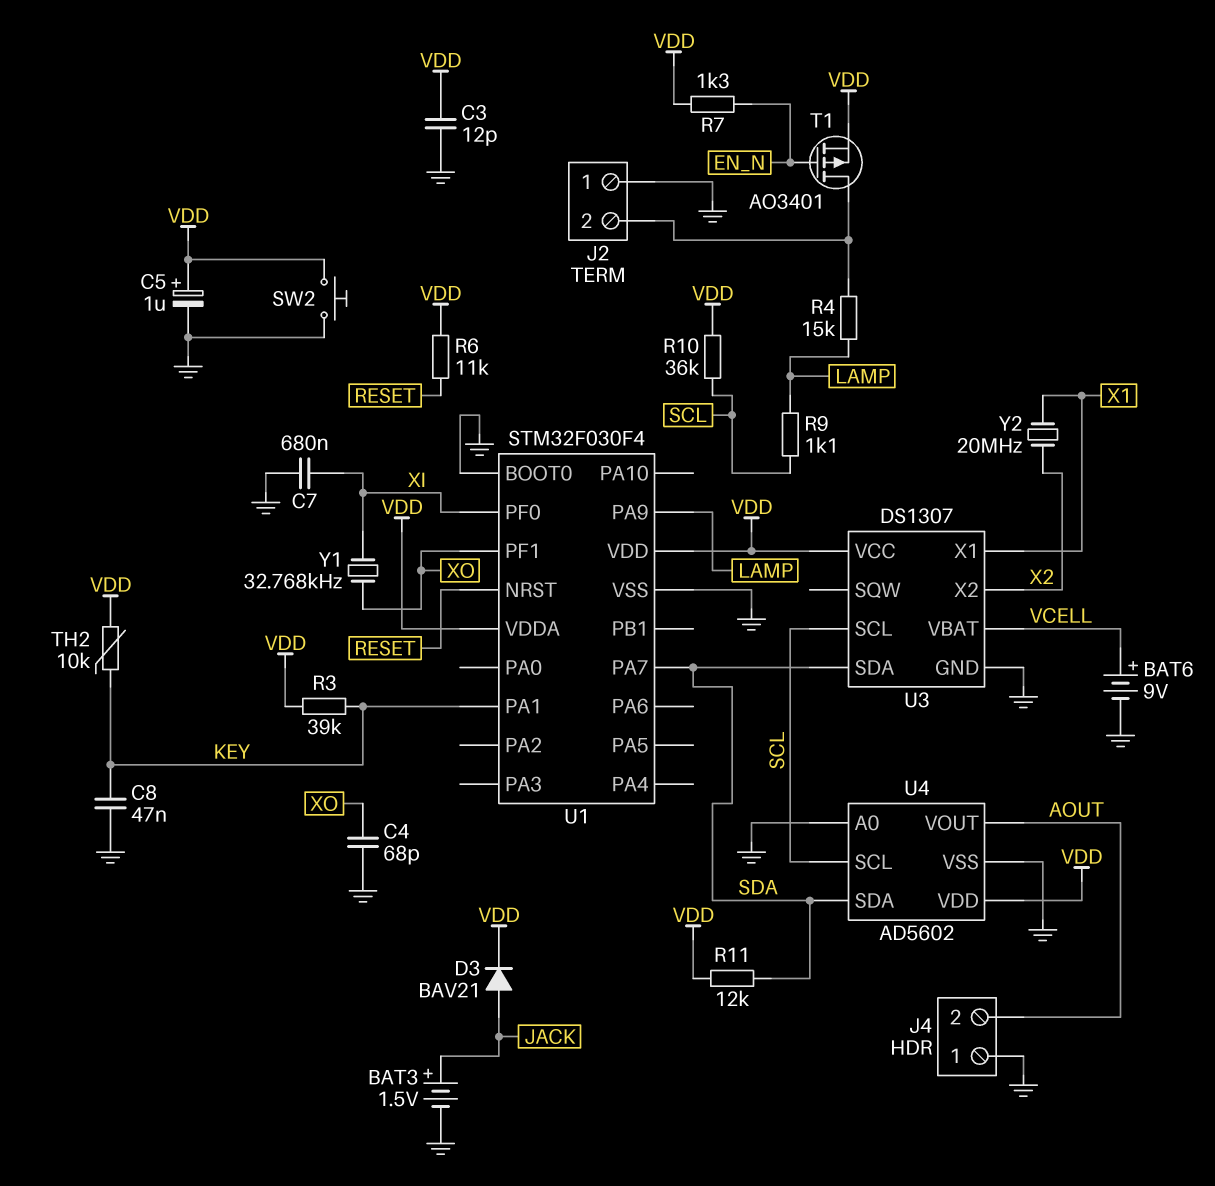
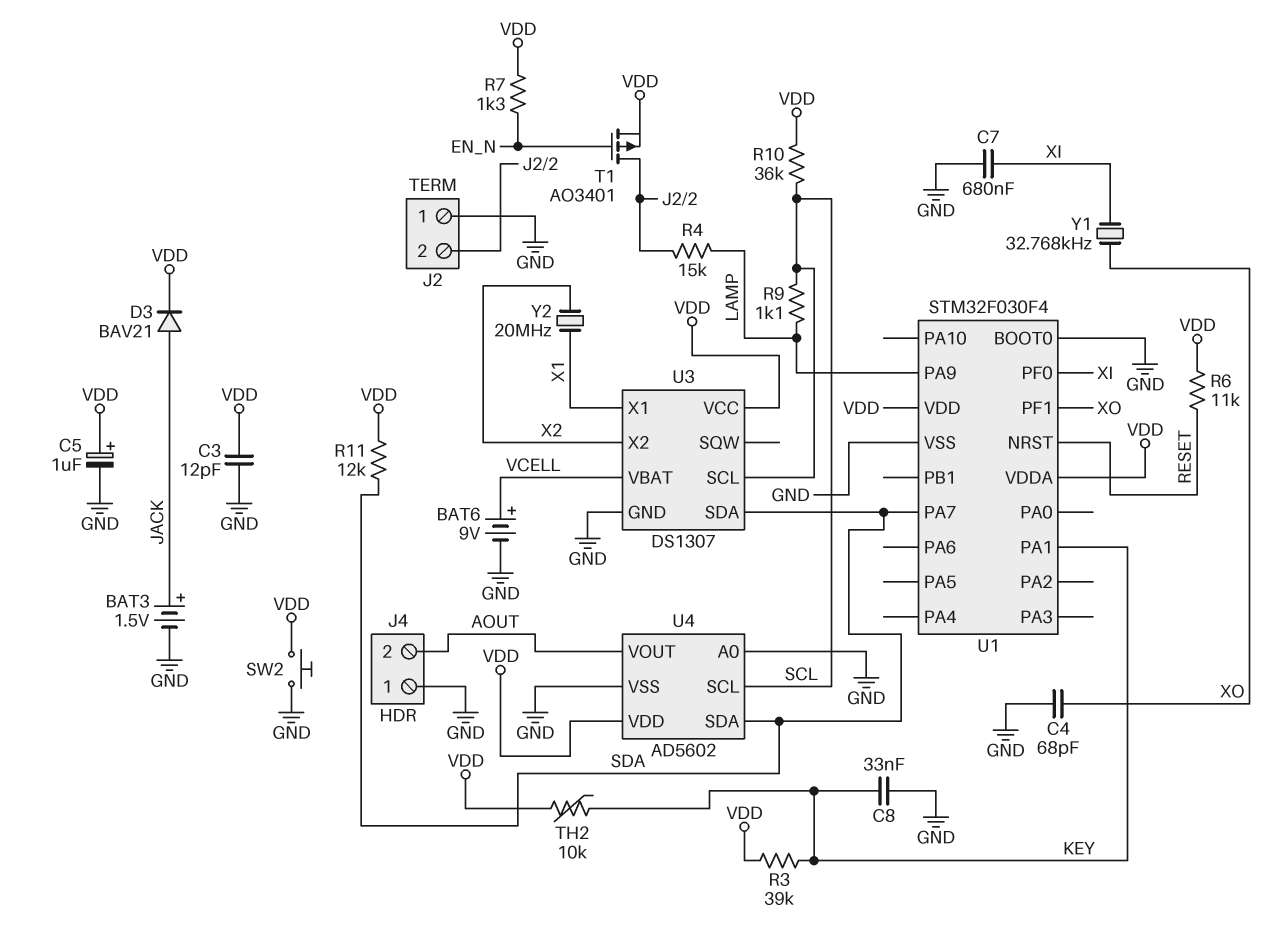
C8: 47nF (GND, KEY) -> 33nF (GND, KEY)

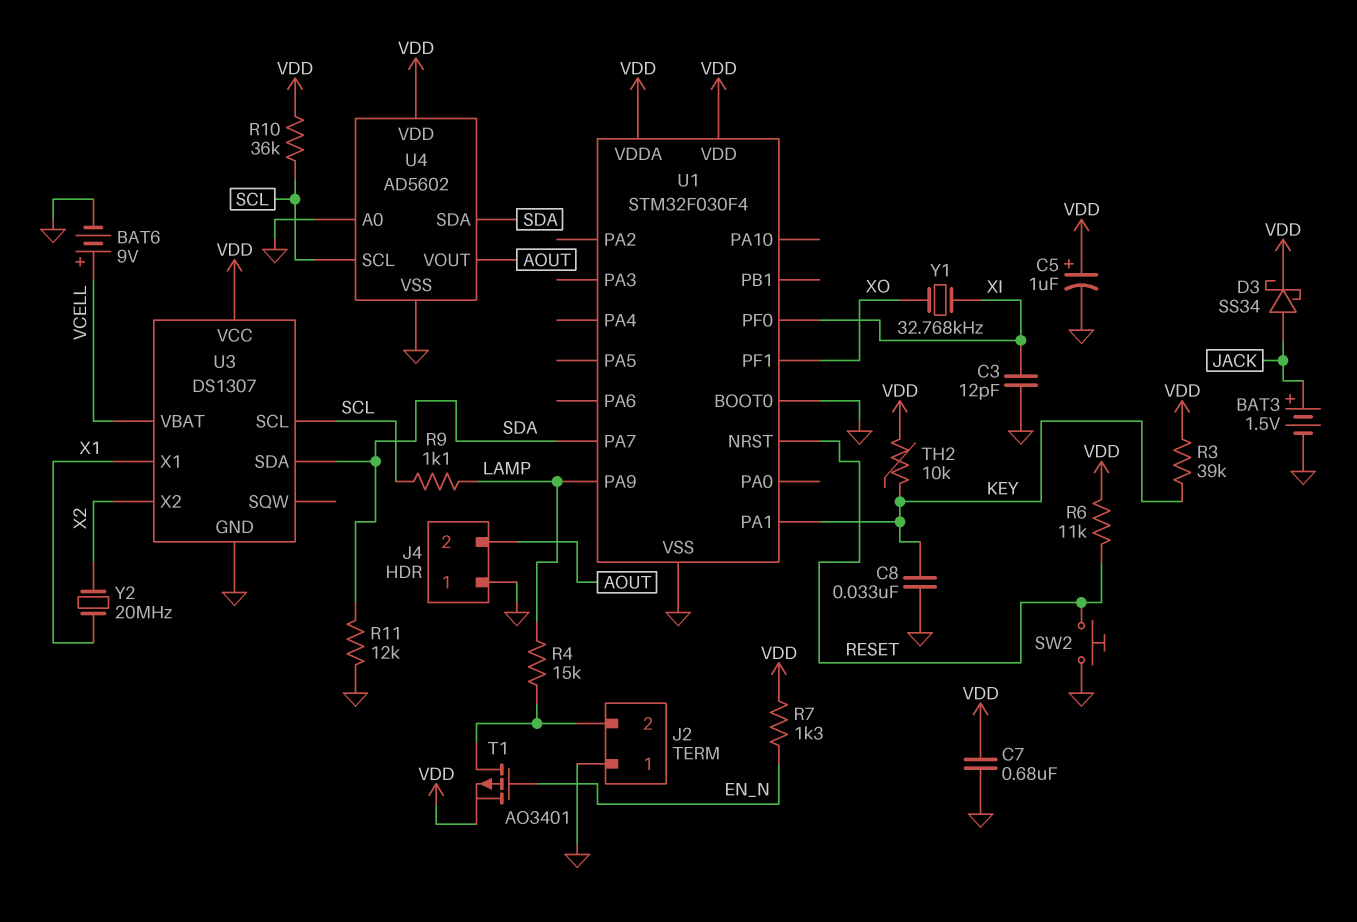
C3: 12pF (GND, VDD) -> 12pF (GND, XI)
C4: 68pF (GND, XO) -> none
C7: 680nF (GND, XI) -> 680nF (GND, VDD)
D3: diode BAV21 (A JACK, K VDD) -> schottky SS34 (A JACK, K VDD)
R11: 12k (SDA, VDD) -> 12k (GND, SDA)
SW2: button (GND, VDD) -> button (GND, RESET)

